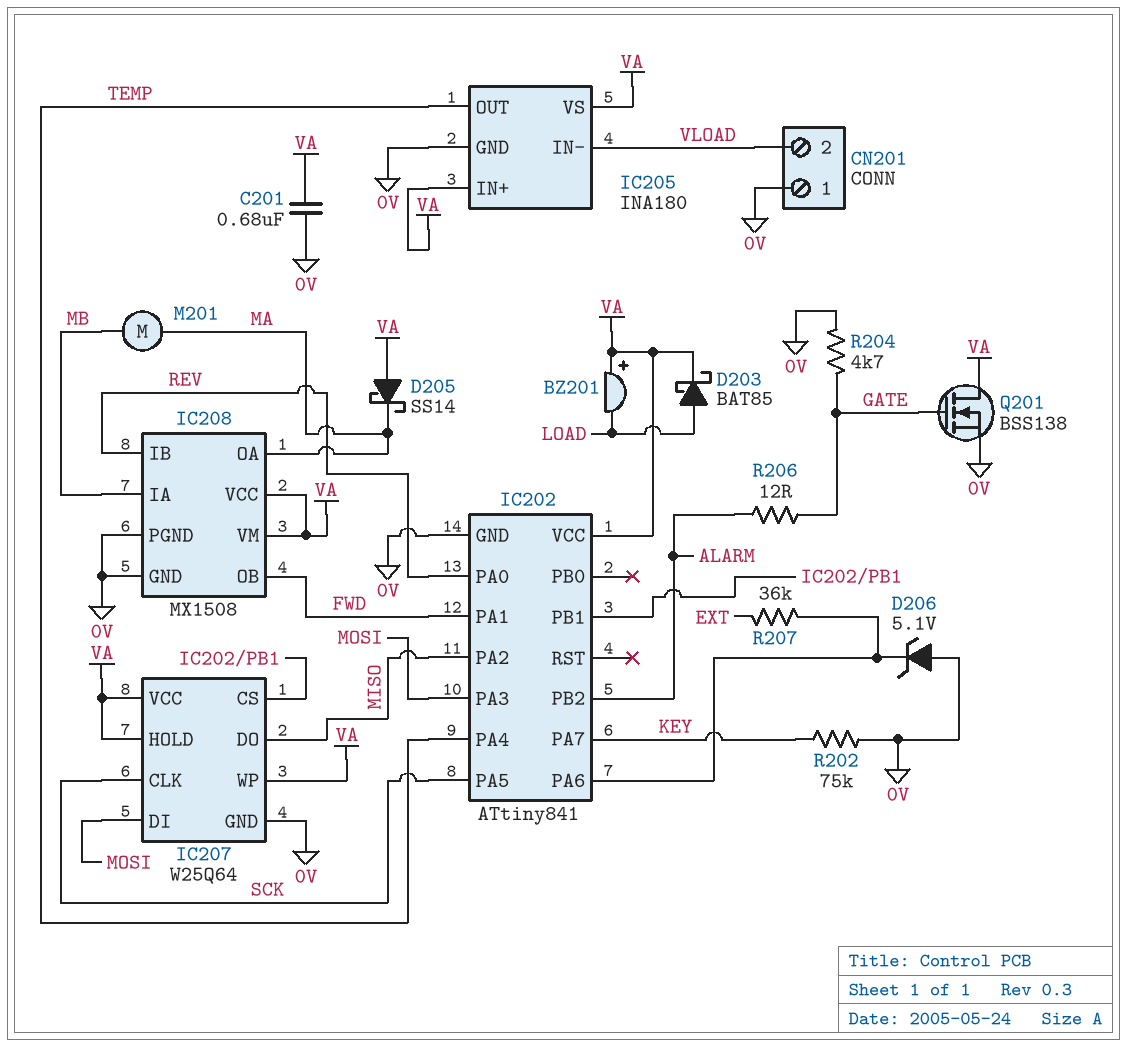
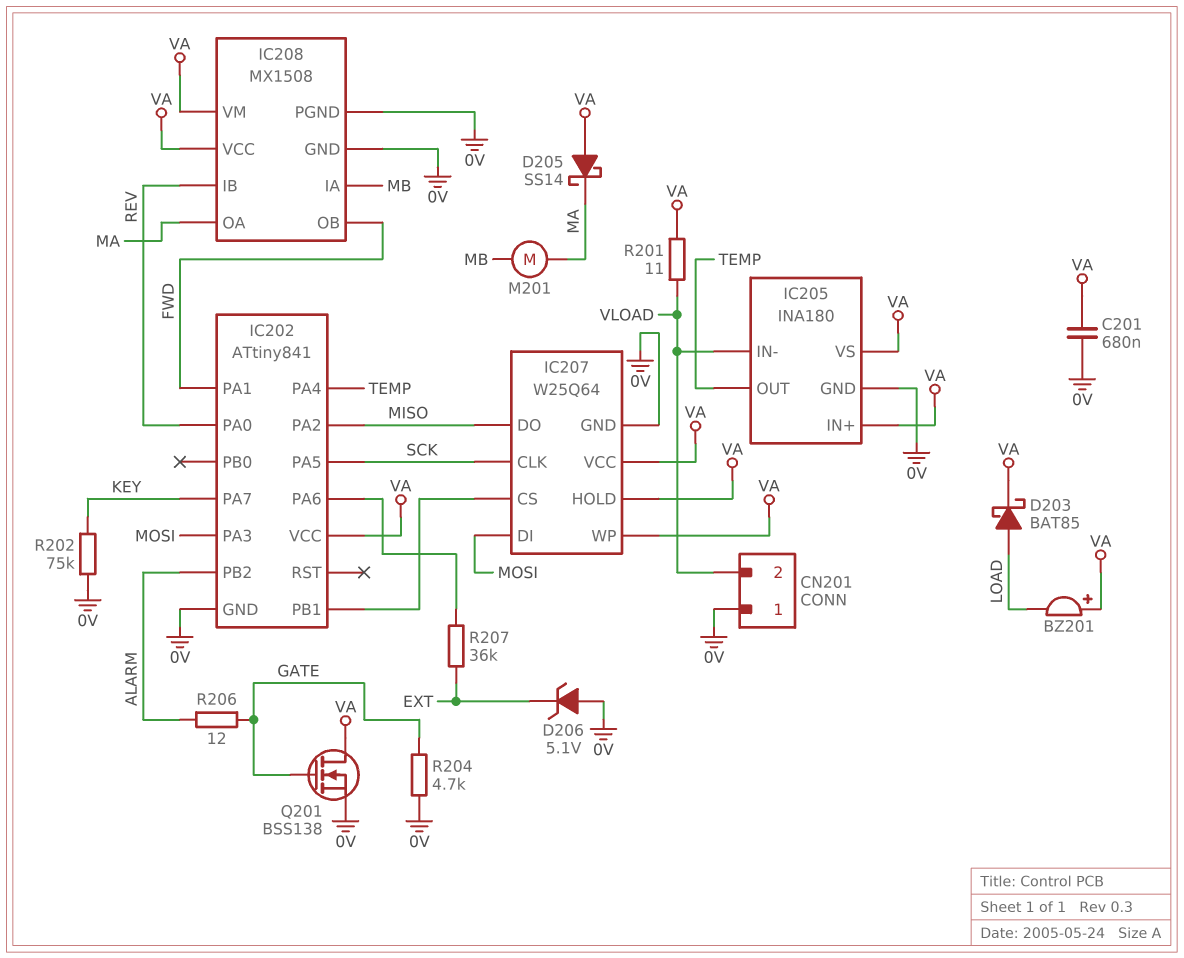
D206: zener 5.1V (A 0V, K IC202/PA6) -> zener 5.1V (A 0V, K EXT)
R201: none -> 11 (VA, VLOAD)

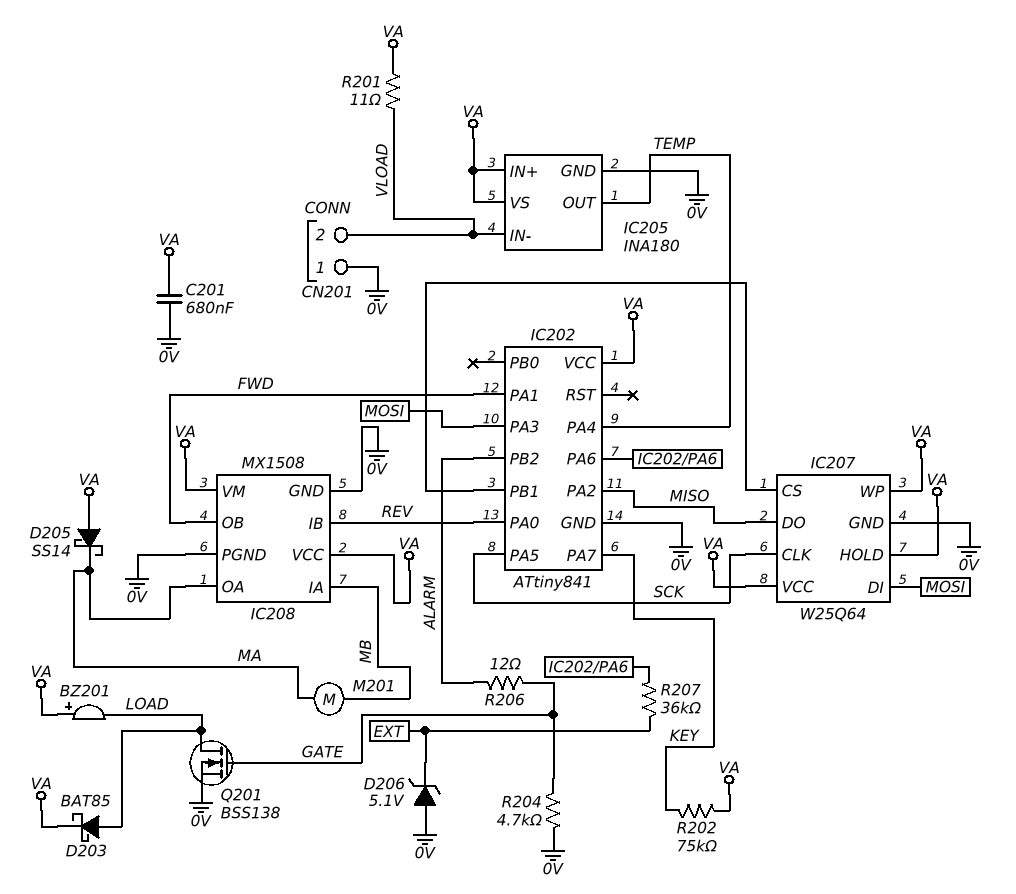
Q201: NMOS BSS138 (G GATE, D VA, S 0V) -> NMOS BSS138 (G GATE, D LOAD, S 0V)
R202: 75k (0V, KEY) -> 75k (KEY, VA)

